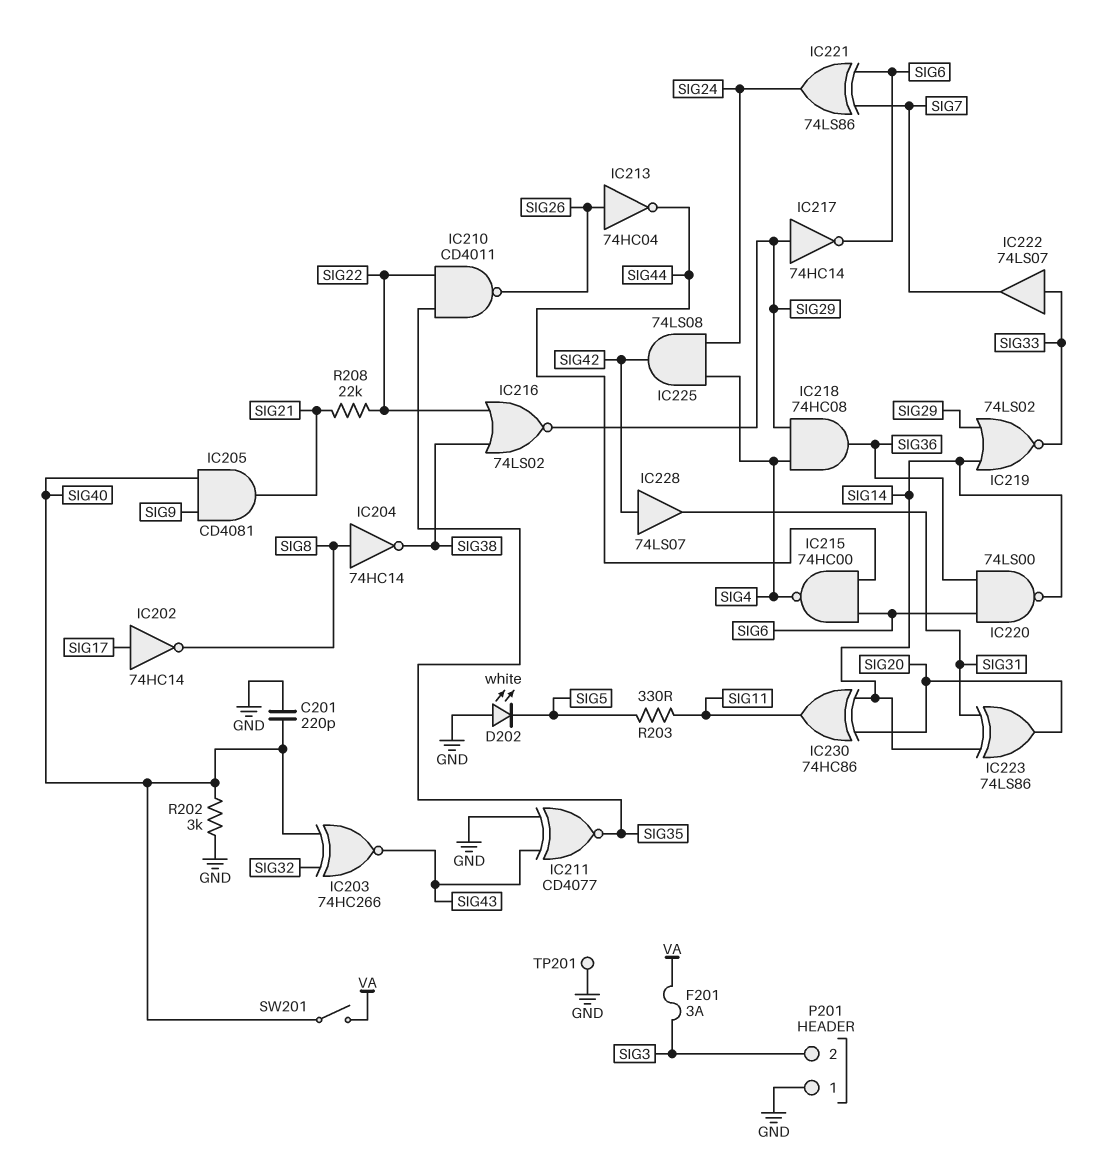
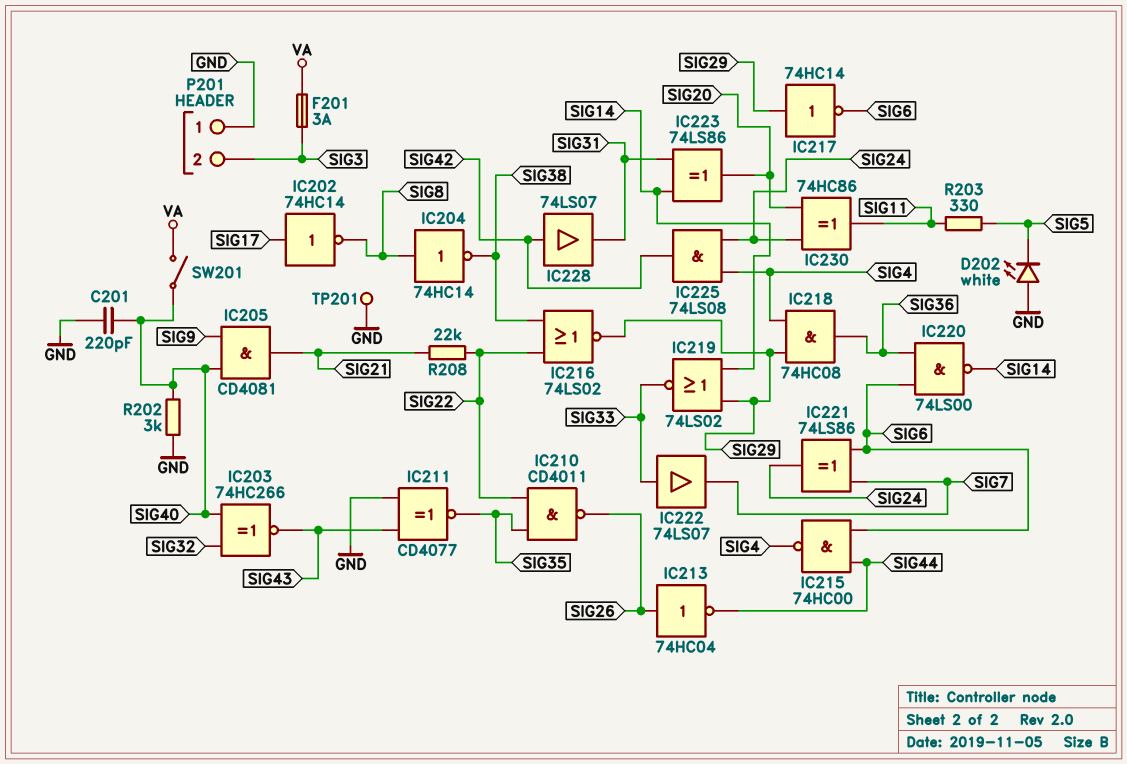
IC230: XOR 74HC86 (in SIG14, in SIG20, out SIG11) -> XOR 74HC86 (in SIG20, in SIG24, out SIG11)

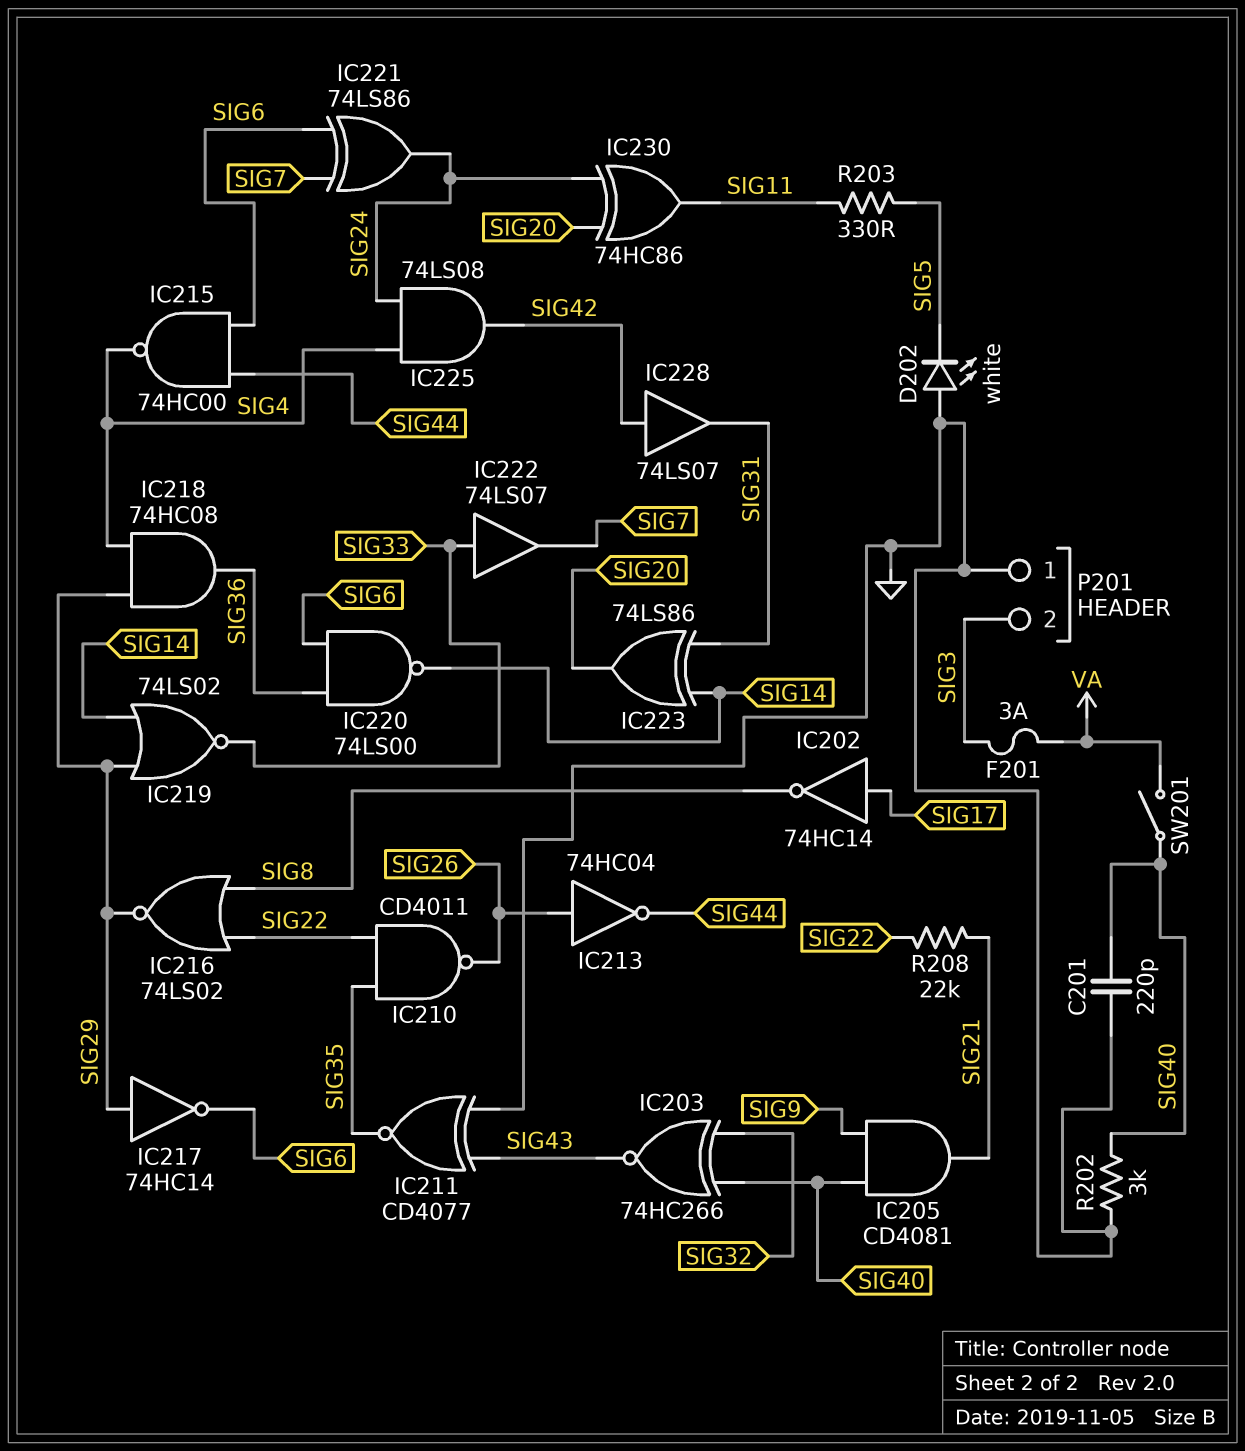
IC204: NOT 74HC14 (in SIG8, out SIG38) -> none
IC216: NOR 74LS02 (in SIG22, in SIG38, out SIG29) -> NOR 74LS02 (in SIG8, in SIG22, out SIG29)
TP201: test point (GND) -> none

